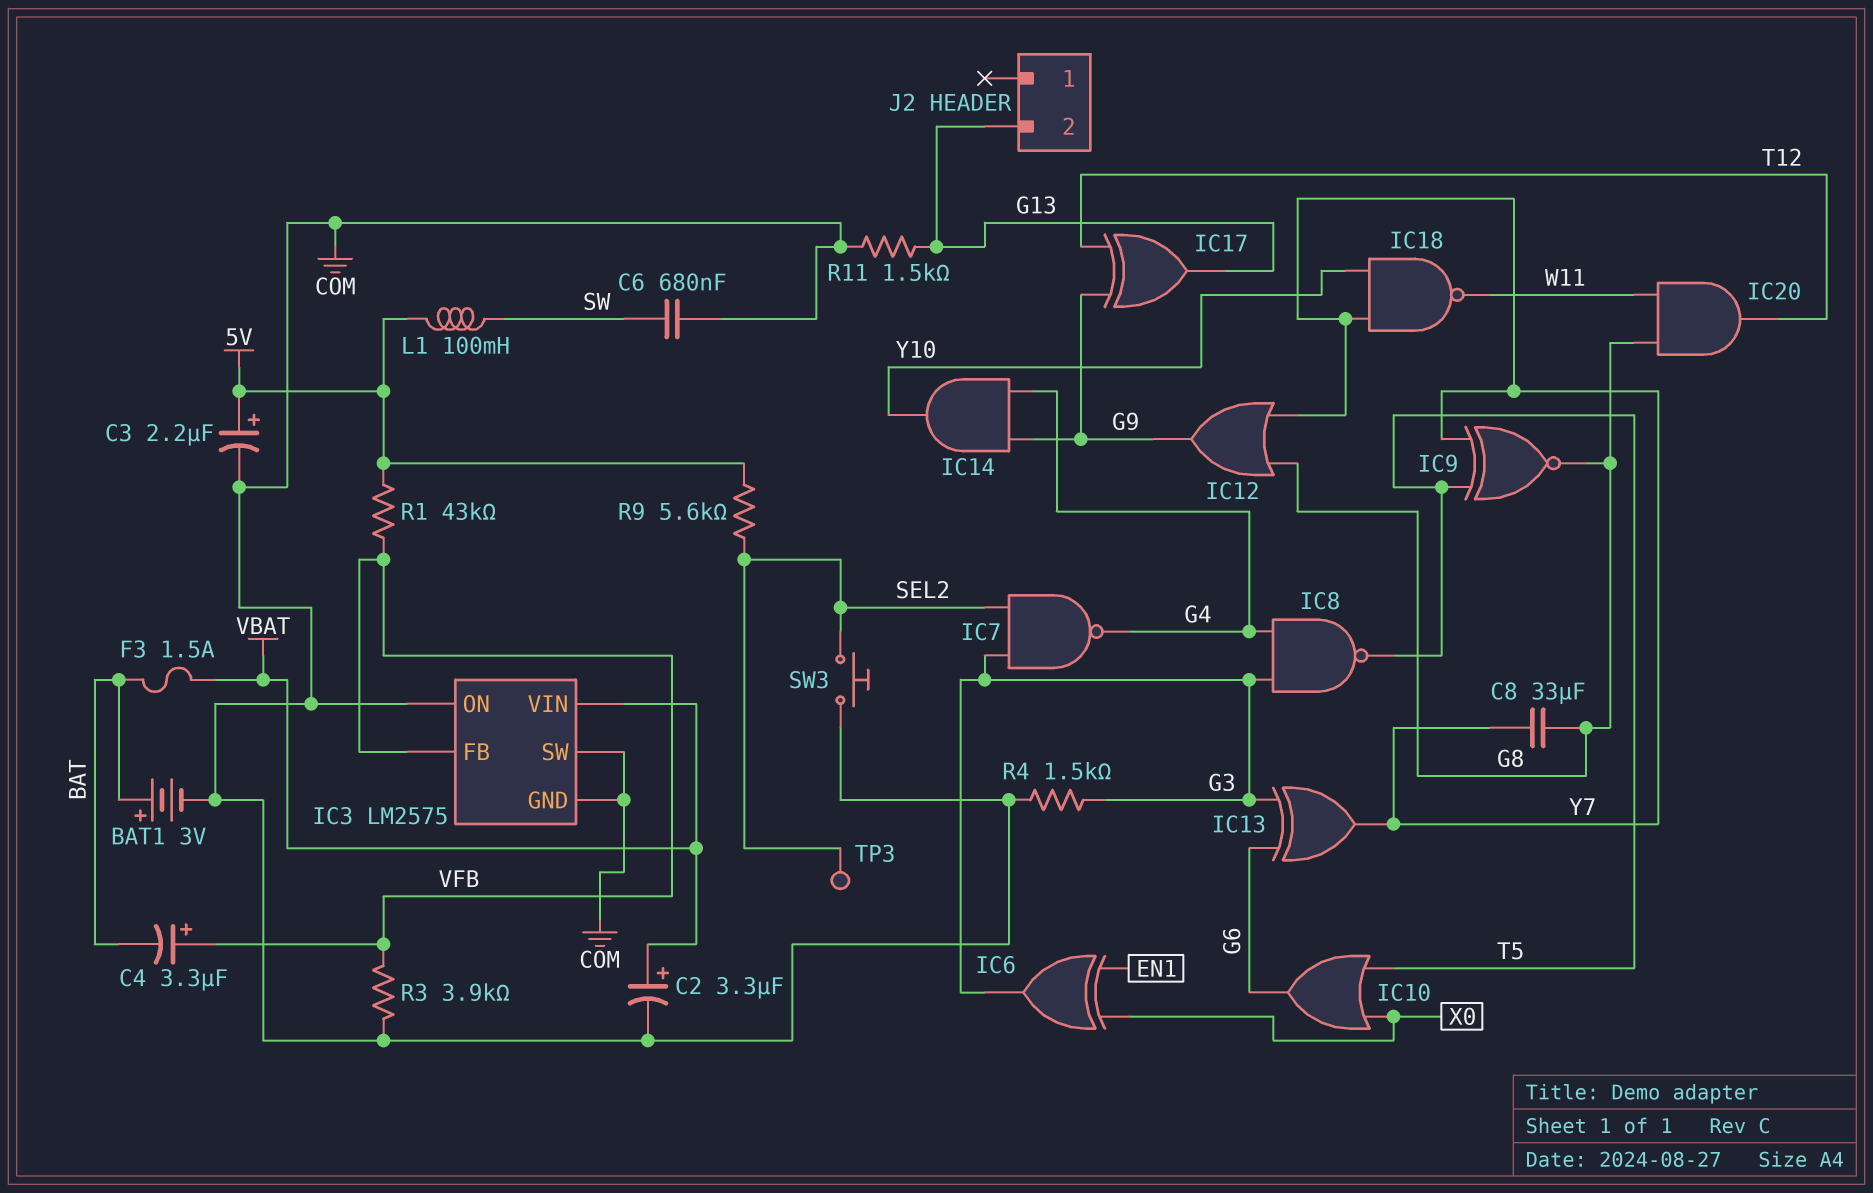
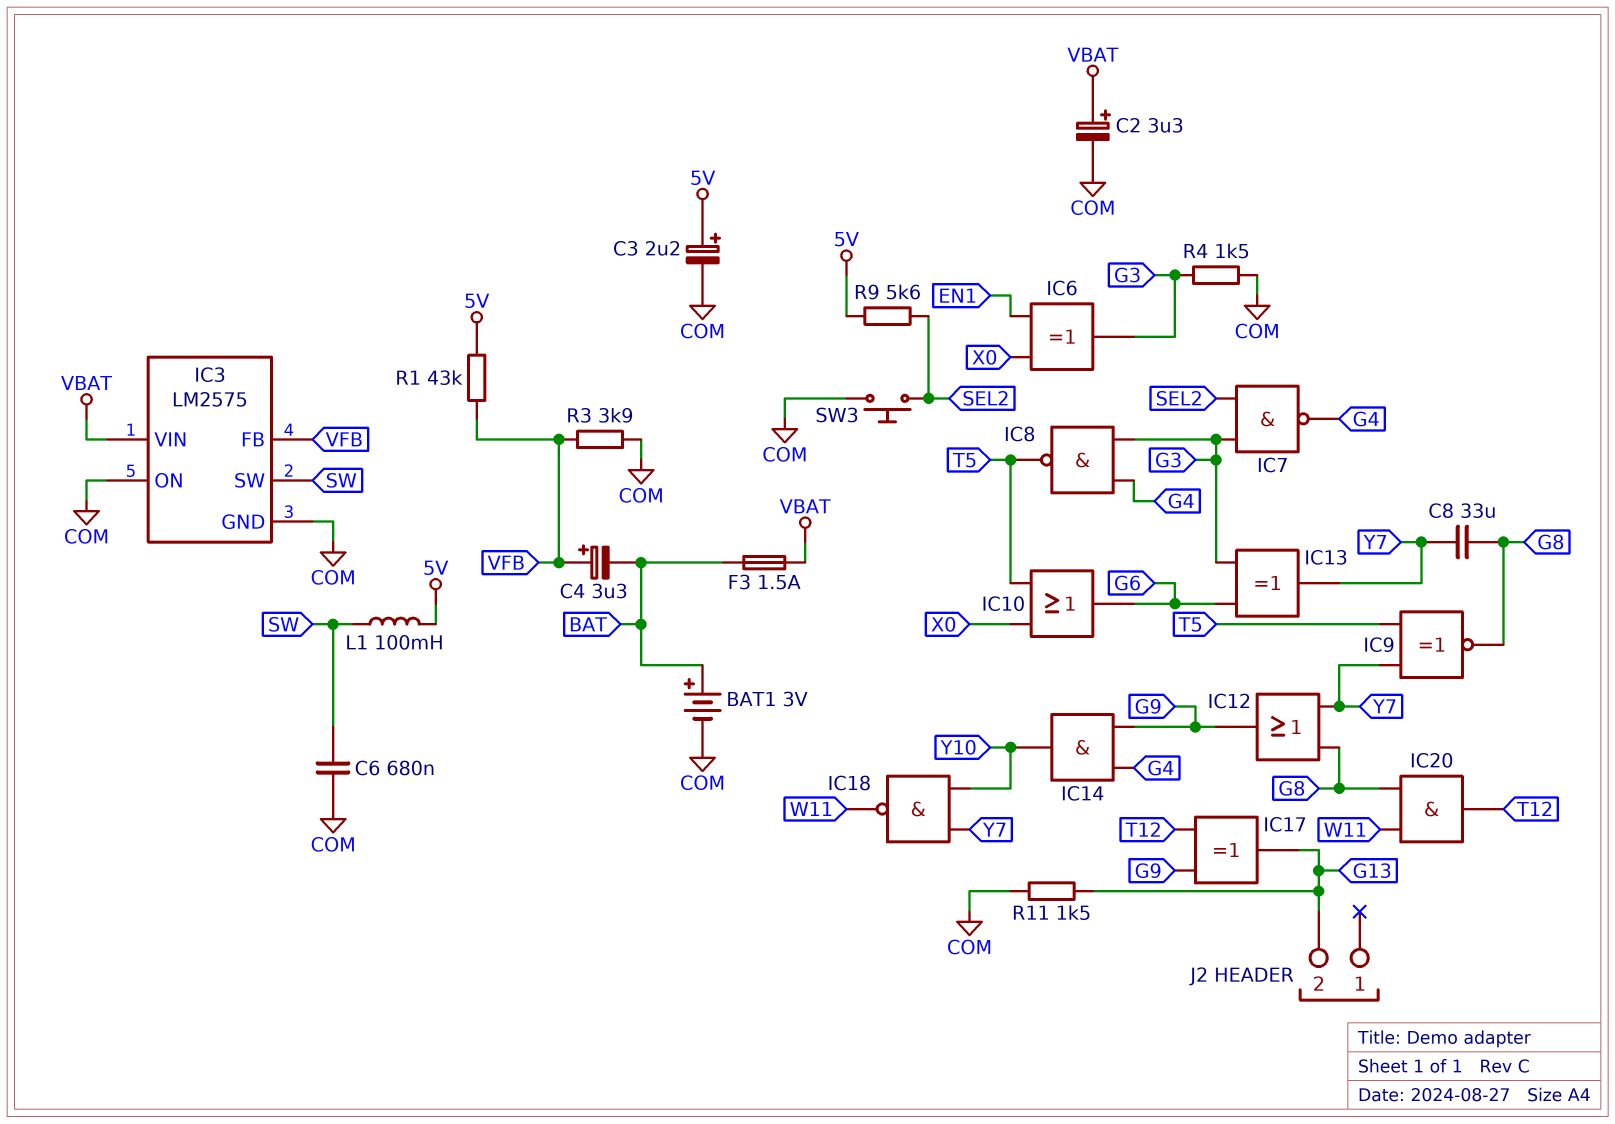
IC3 pin SW: COM -> SW
TP3: test point (SEL2) -> none

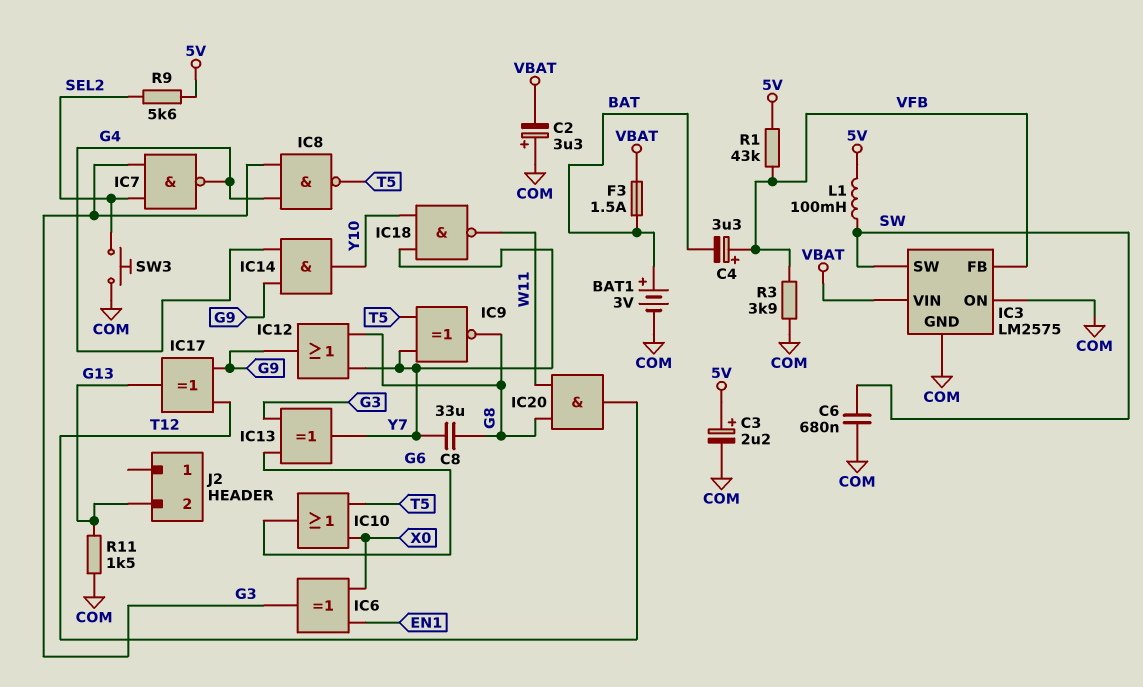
C2: 3.3uF (plus VBAT, minus COM) -> 3.3uF (plus COM, minus VBAT)
R4: 1.5k (COM, G3) -> none

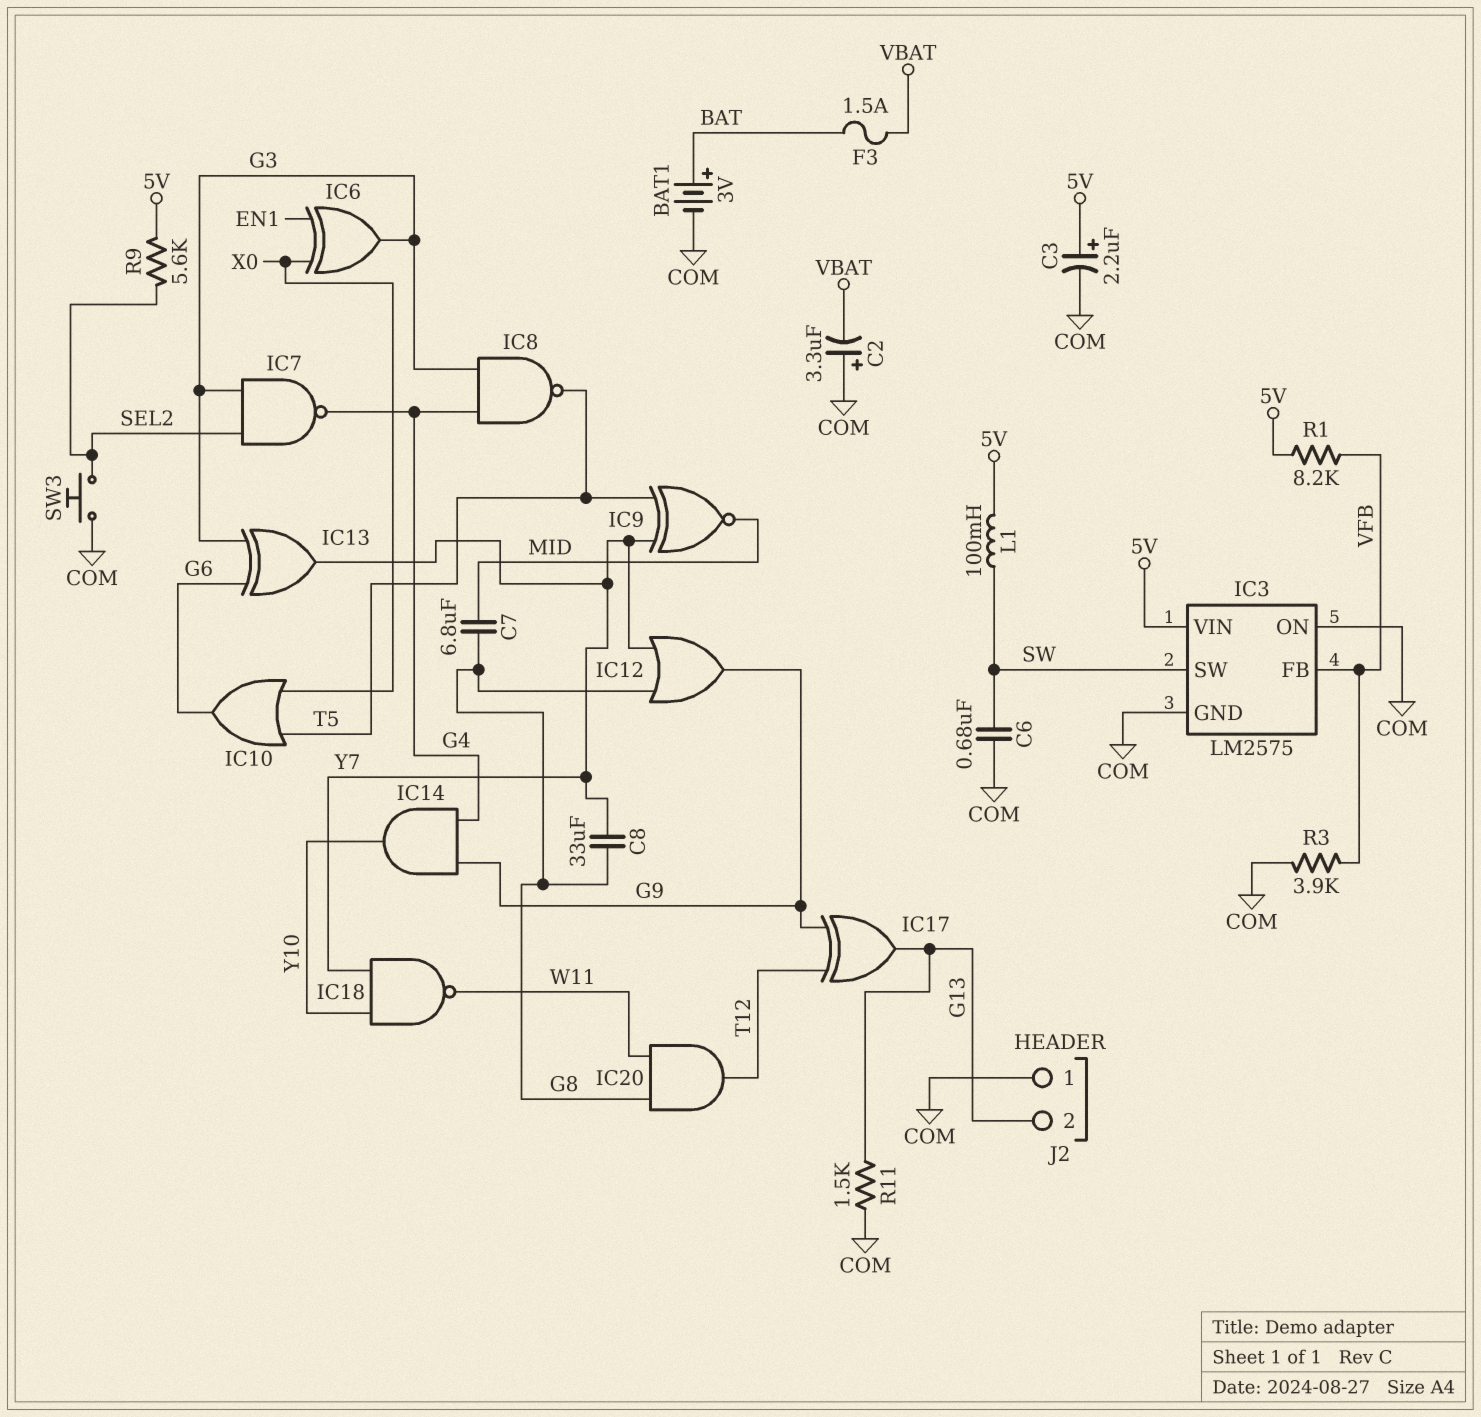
C4: 3.3uF (plus VFB, minus BAT) -> none
C7: none -> 6.8uF (G8, MID)
IC3 pin VIN: VBAT -> 5V
IC9: XNOR (in T5, in Y7, out G8) -> XNOR (in T5, in Y7, out MID)
J2 pin 1: none -> COM
R1: 43k (5V, VFB) -> 8.2k (5V, VFB)

